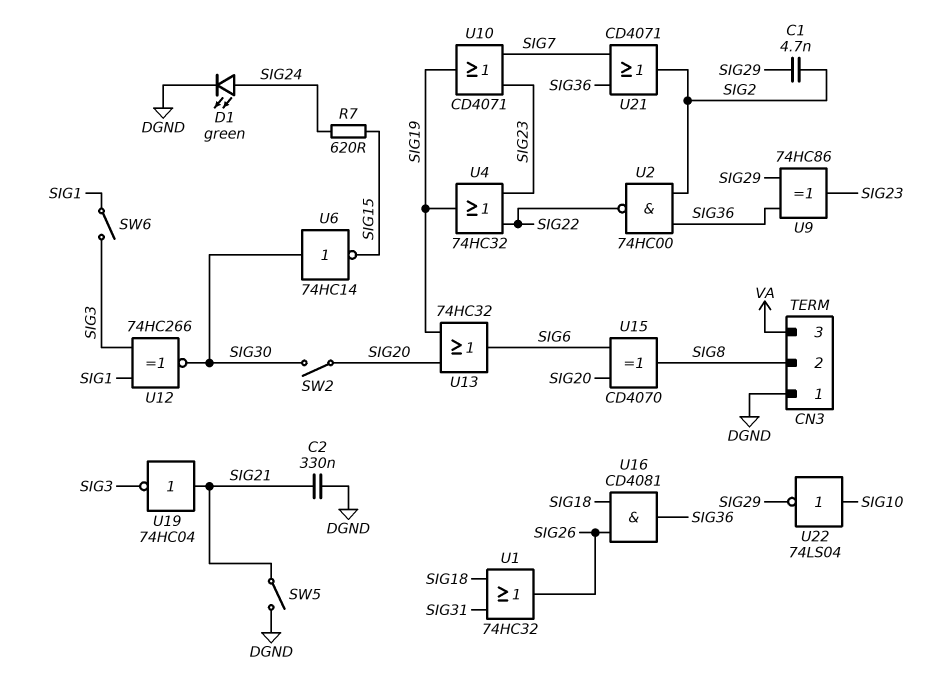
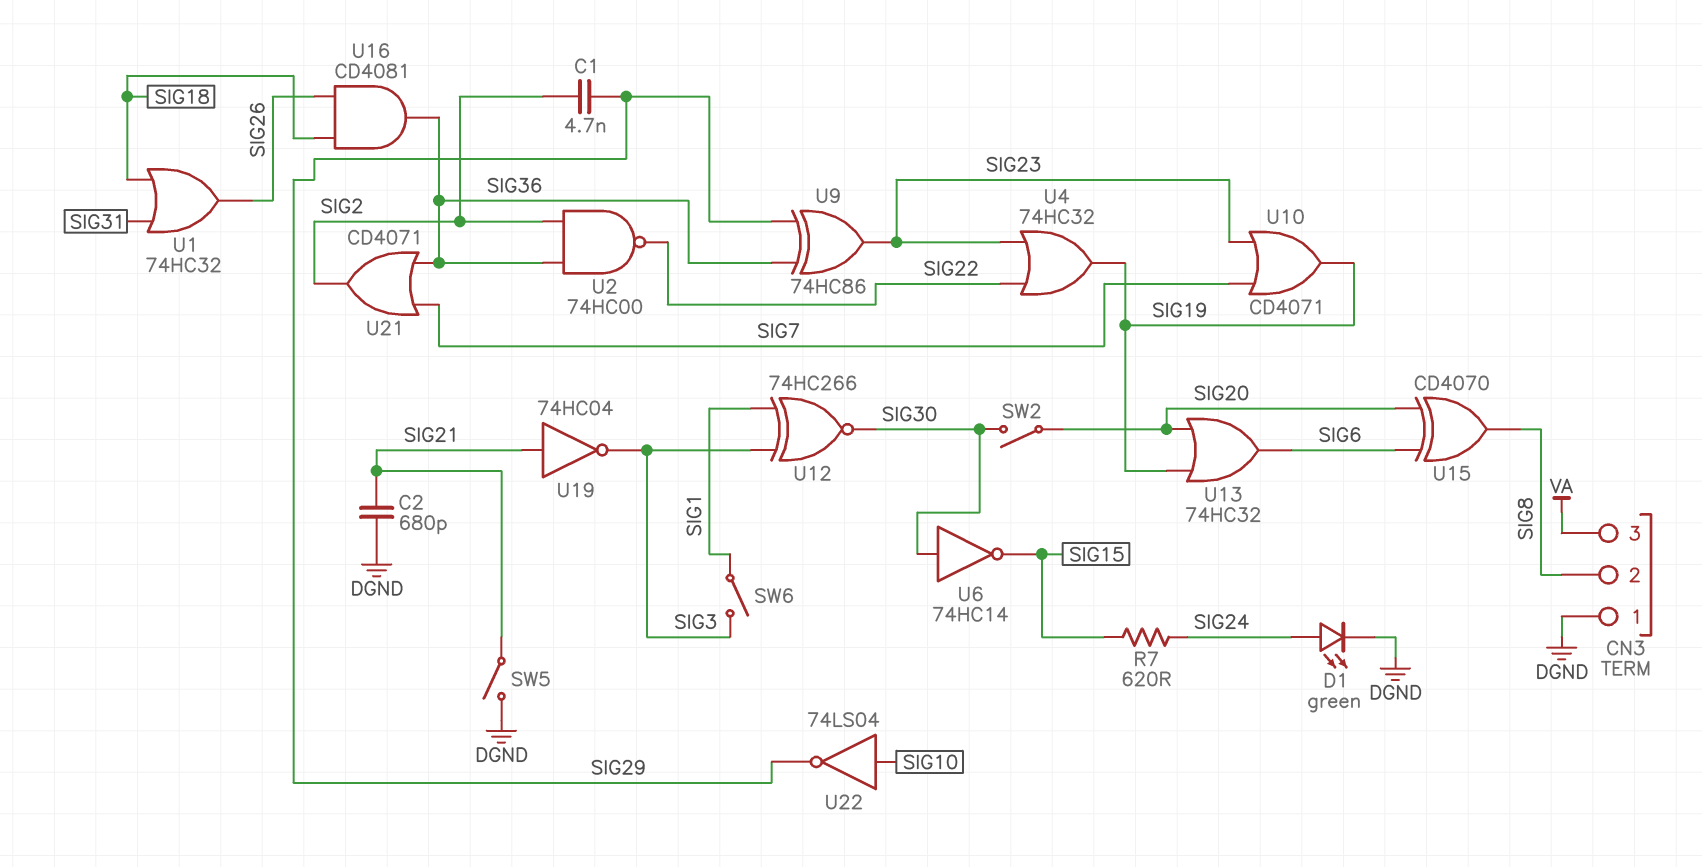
C2: 330nF (DGND, SIG21) -> 680pF (DGND, SIG21)

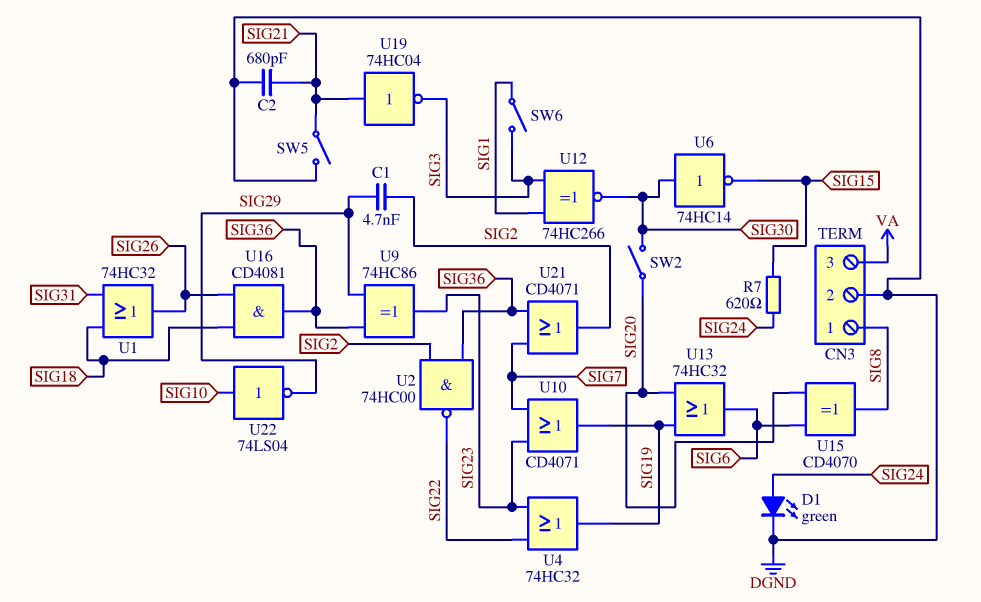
CN3 pin 1: DGND -> SIG8
CN3 pin 2: SIG8 -> DGND

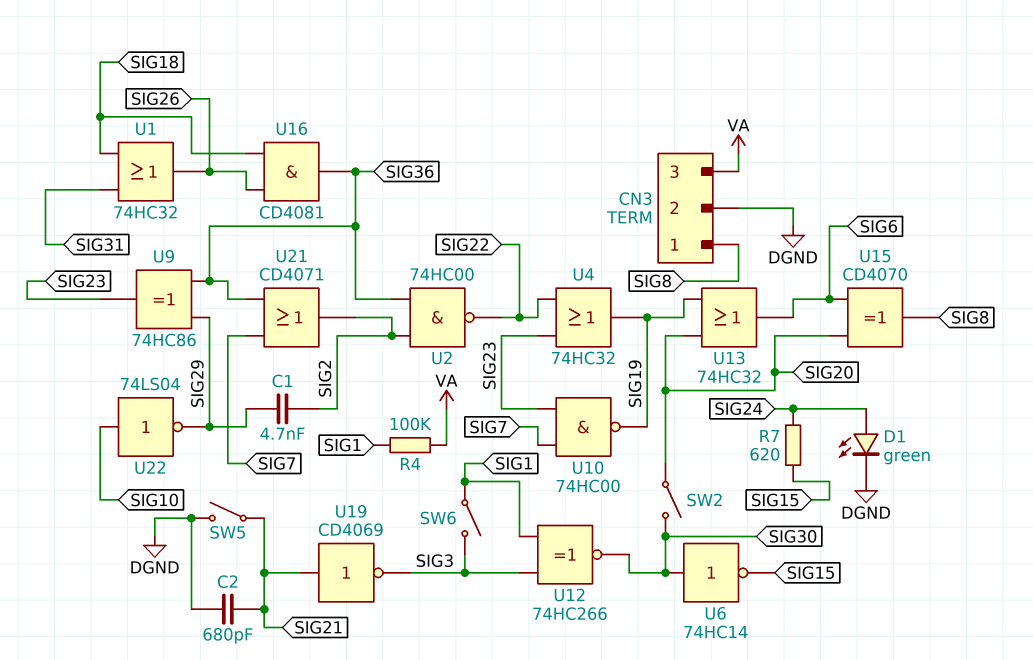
R4: none -> 100k (SIG1, VA)
U10: OR CD4071 (in SIG7, in SIG23, out SIG19) -> NAND 74HC00 (in SIG7, in SIG23, out SIG19)
U19: NOT 74HC04 (in SIG21, out SIG3) -> NOT CD4069 (in SIG21, out SIG3)

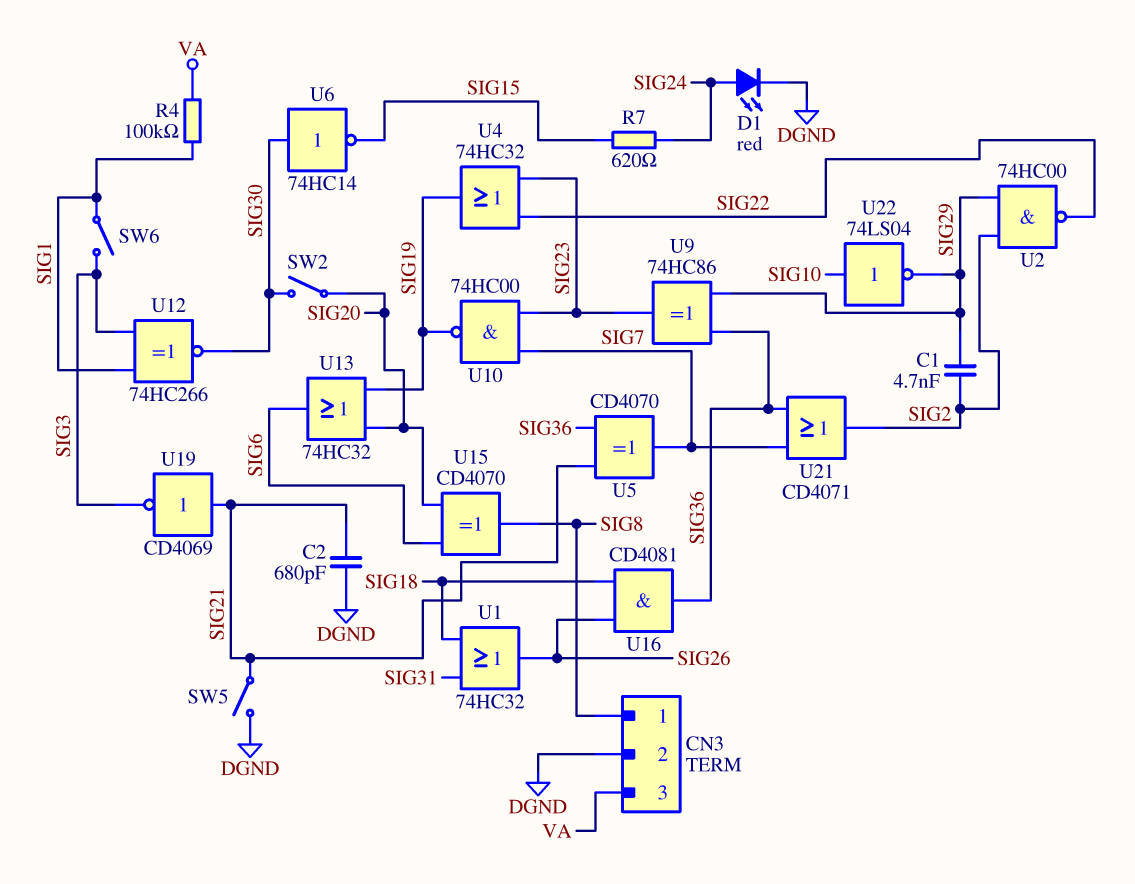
D1: LED green (A SIG24, K DGND) -> LED red (A SIG24, K DGND)
U2: NAND 74HC00 (in SIG2, in SIG36, out SIG22) -> NAND 74HC00 (in SIG2, in SIG29, out SIG22)
U5: none -> XOR CD4070 (in SIG21, in SIG36, out SIG7)

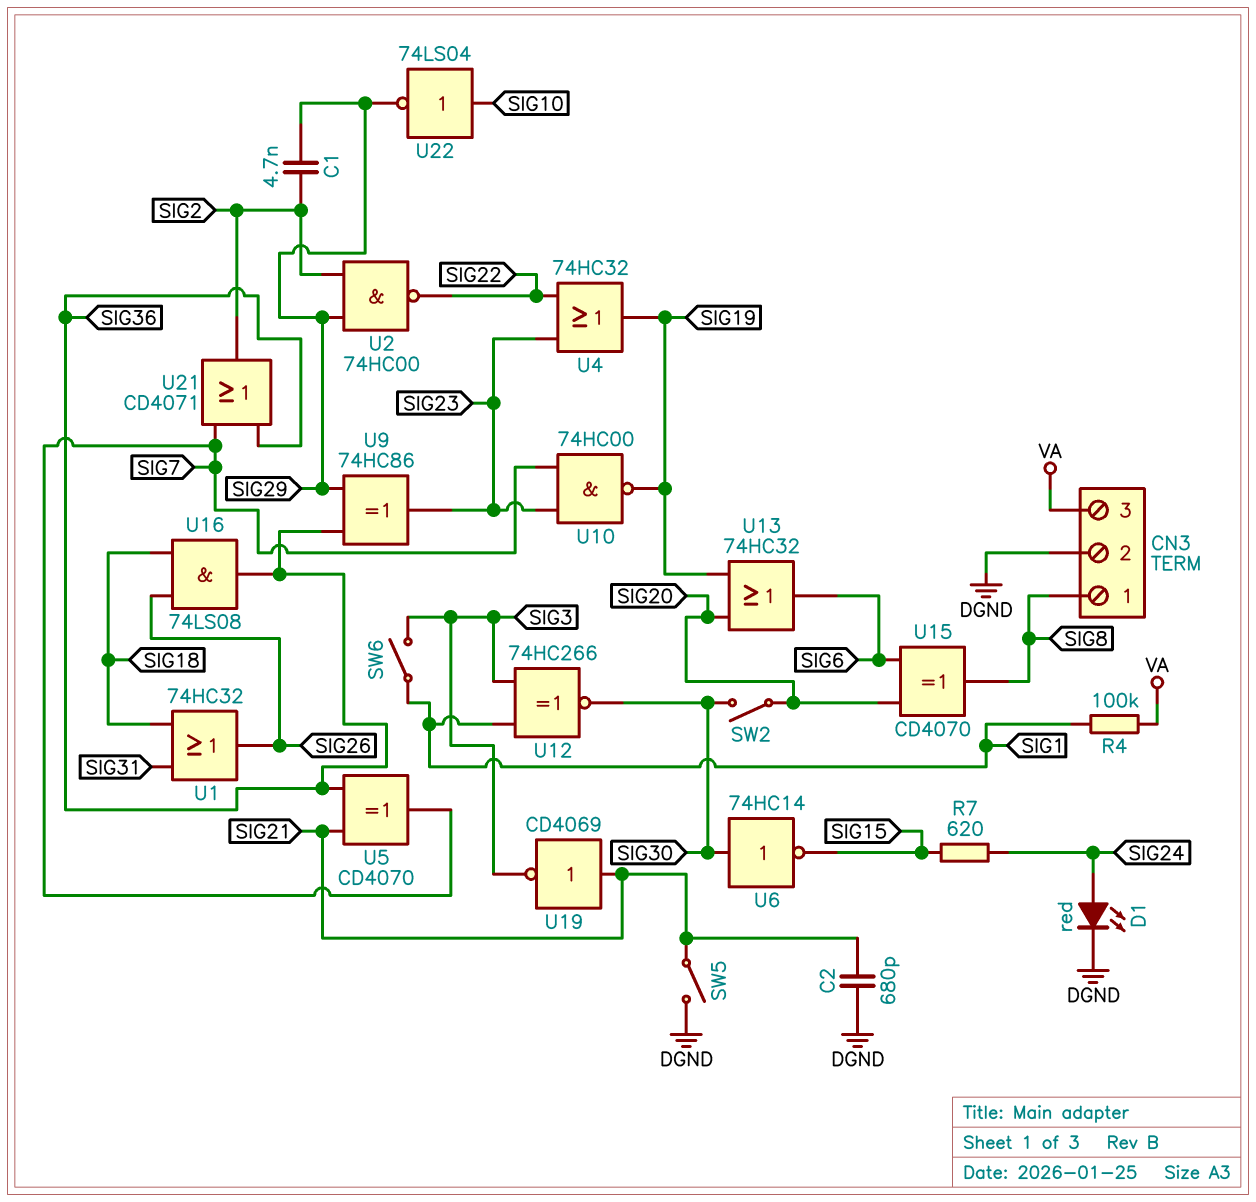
U16: AND CD4081 (in SIG18, in SIG26, out SIG36) -> AND 74LS08 (in SIG18, in SIG26, out SIG36)

